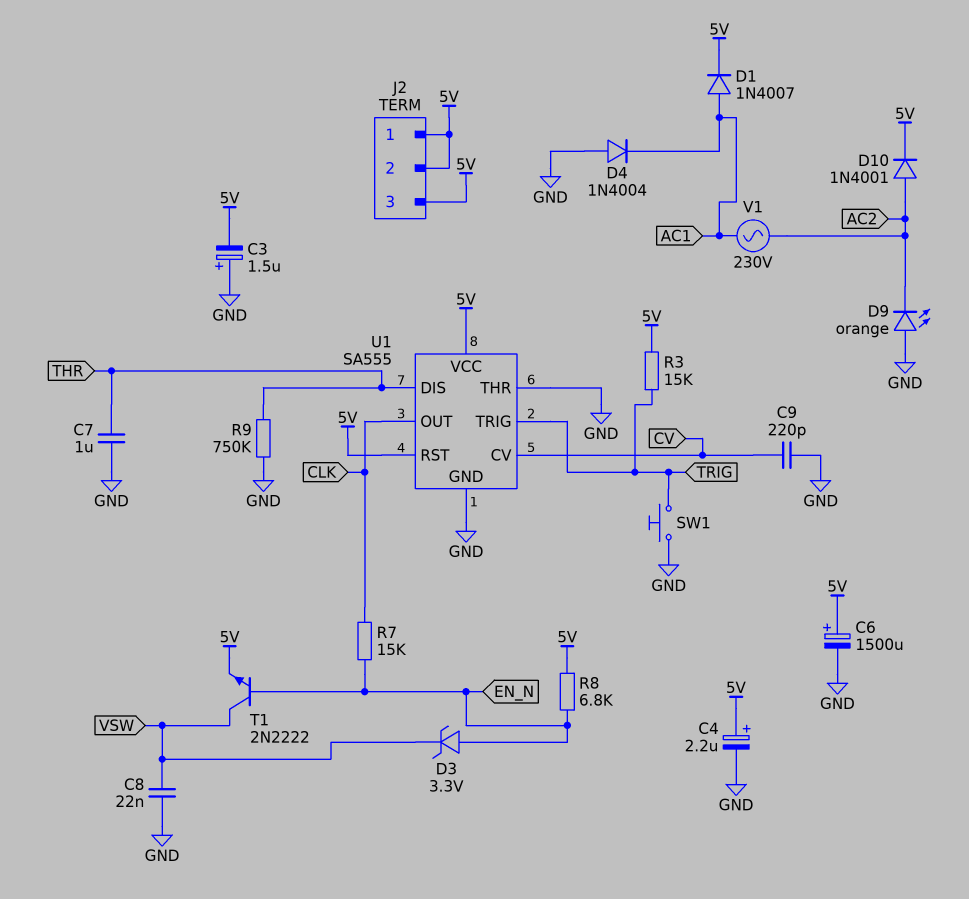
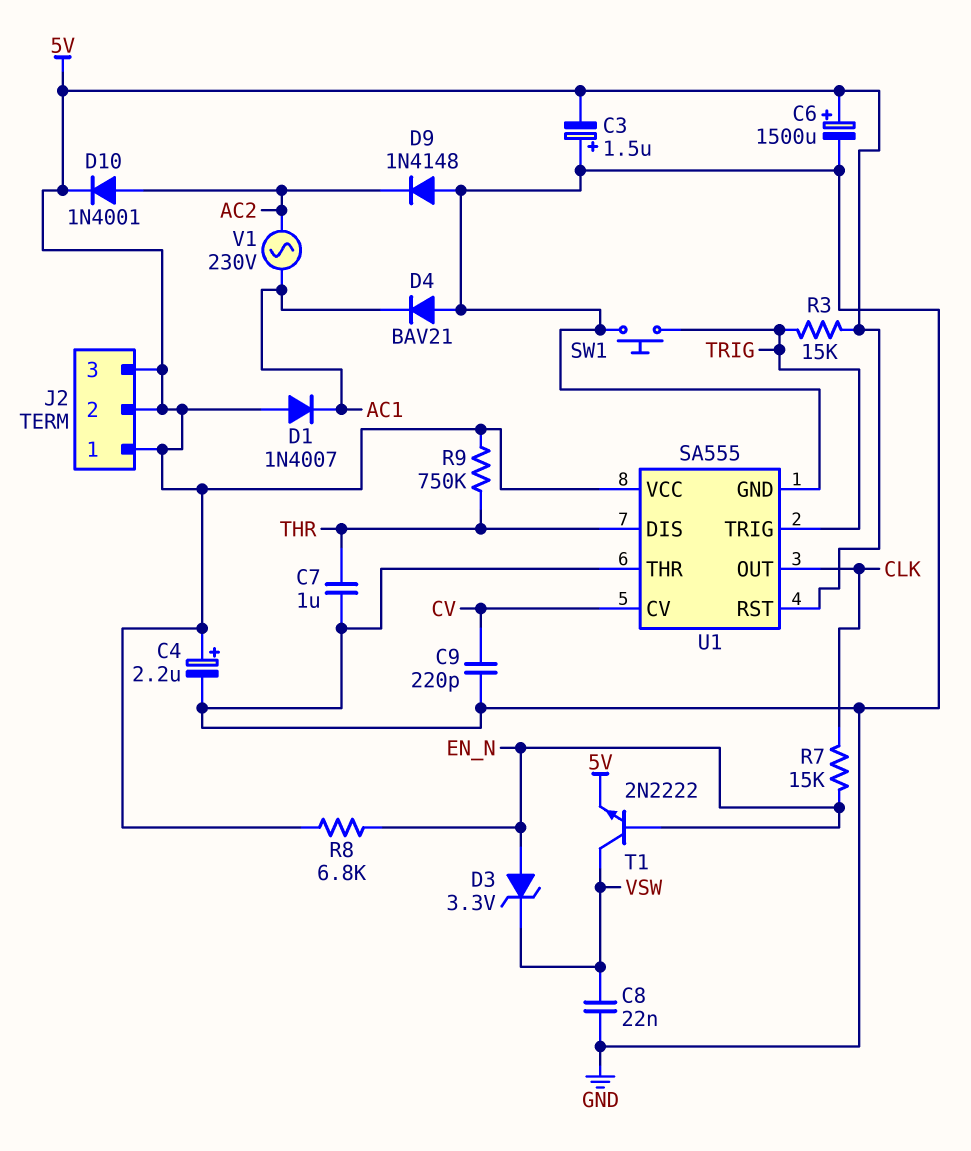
D1: diode 1N4007 (A AC1, K 5V) -> diode 1N4007 (A 5V, K AC1)
D4: diode 1N4004 (A GND, K AC1) -> diode BAV21 (A GND, K AC1)
D9: LED orange (A GND, K AC2) -> diode 1N4148 (A GND, K AC2)
R9: 750k (GND, THR) -> 750k (5V, THR)

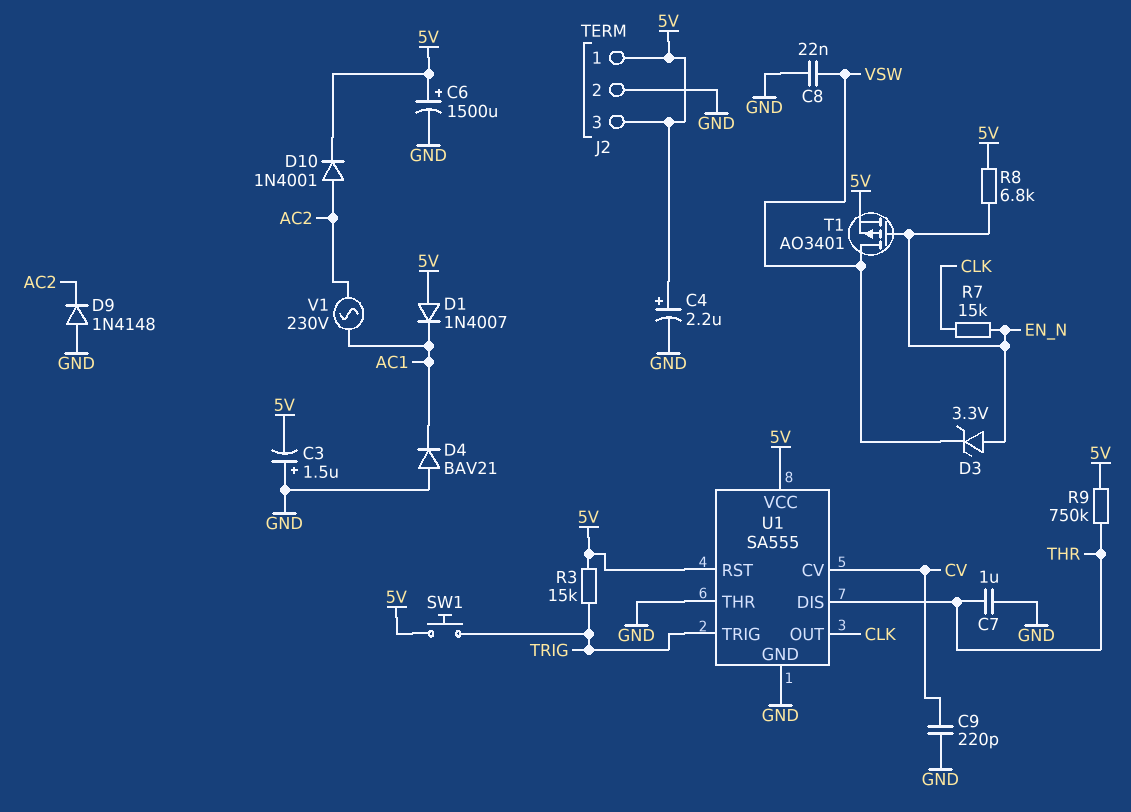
J2 pin 2: 5V -> GND
SW1: button (GND, TRIG) -> button (5V, TRIG)
T1: NPN 2N2222 (B EN_N, C VSW, E 5V) -> PMOS AO3401 (G EN_N, D VSW, S 5V)

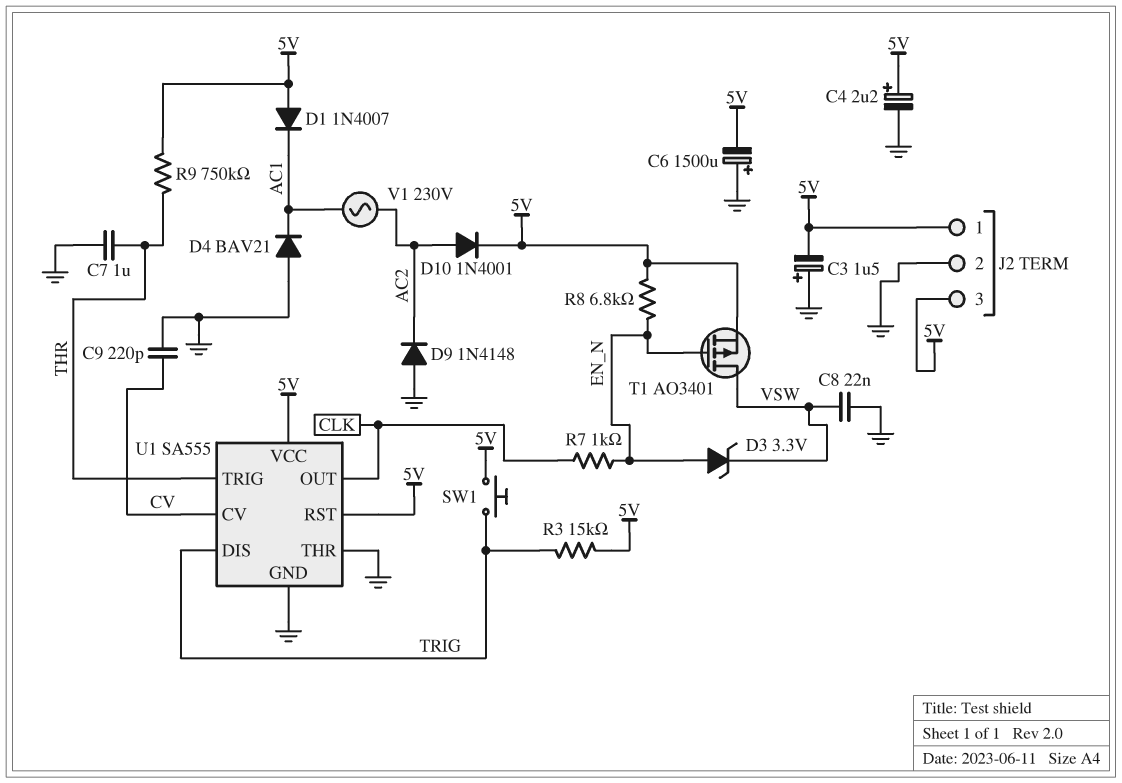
C6: 1500uF (plus 5V, minus GND) -> 1500uF (plus GND, minus 5V)
R7: 15k (CLK, EN_N) -> 1k (CLK, EN_N)
U1 pin DIS: THR -> TRIG
U1 pin TRIG: TRIG -> THR

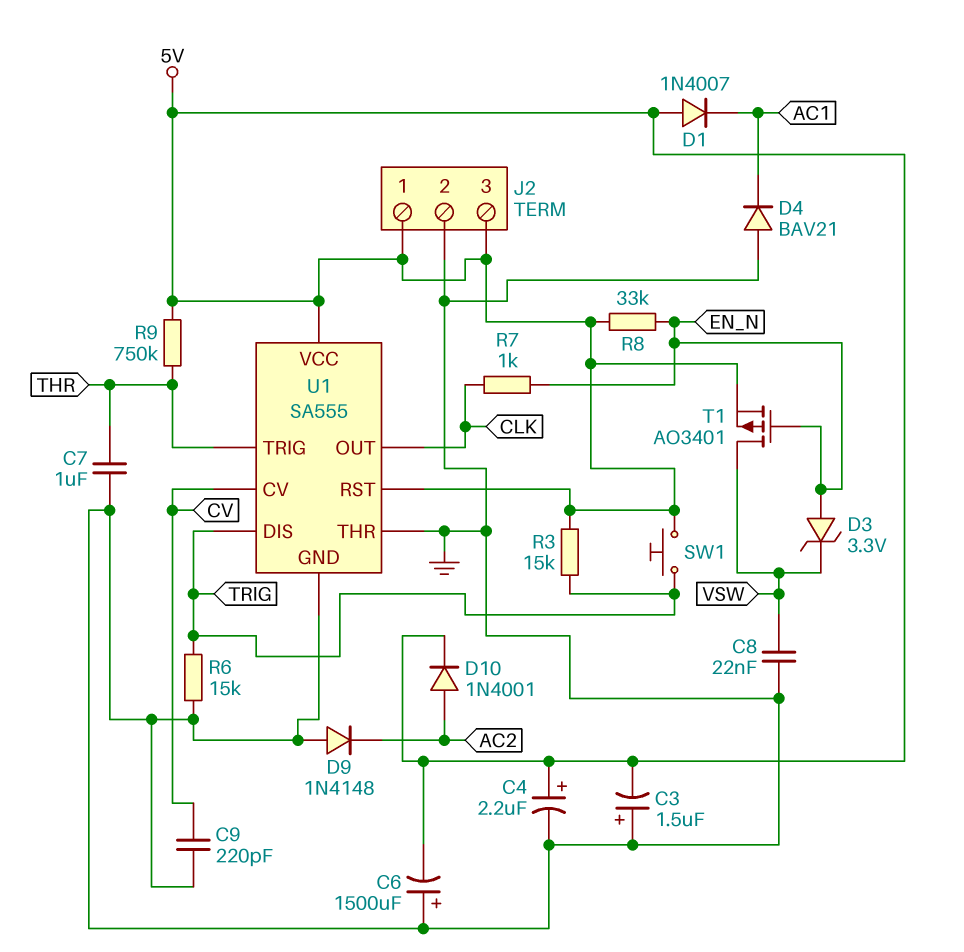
R6: none -> 15k (GND, TRIG)
R8: 6.8k (5V, EN_N) -> 33k (5V, EN_N)
V1: AC 230V (AC1, AC2) -> none

